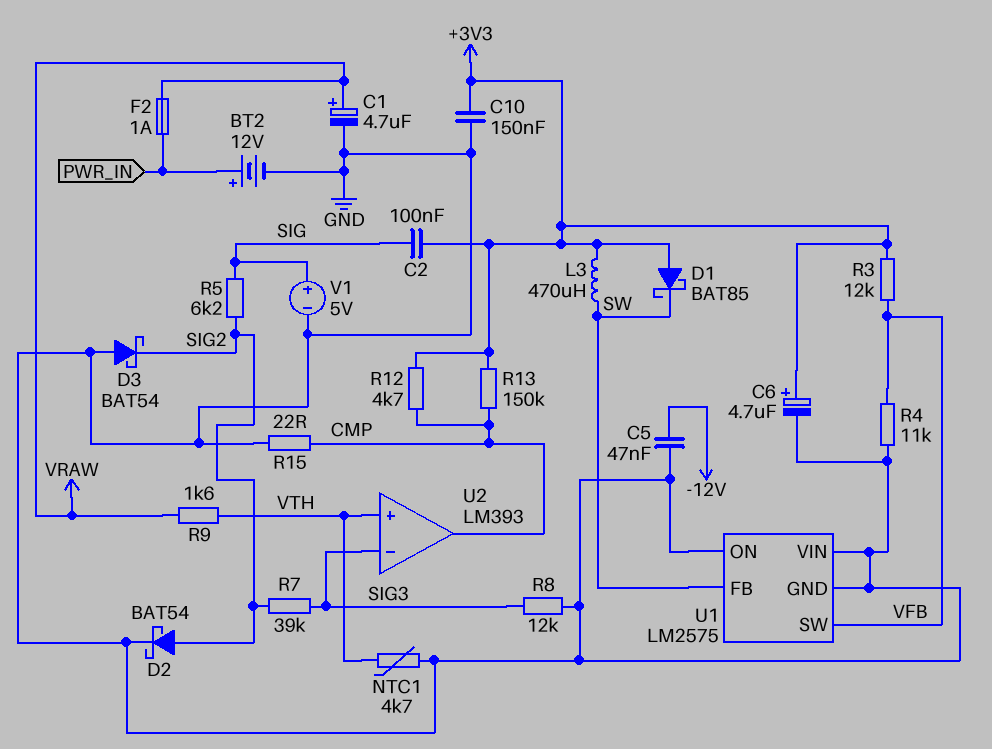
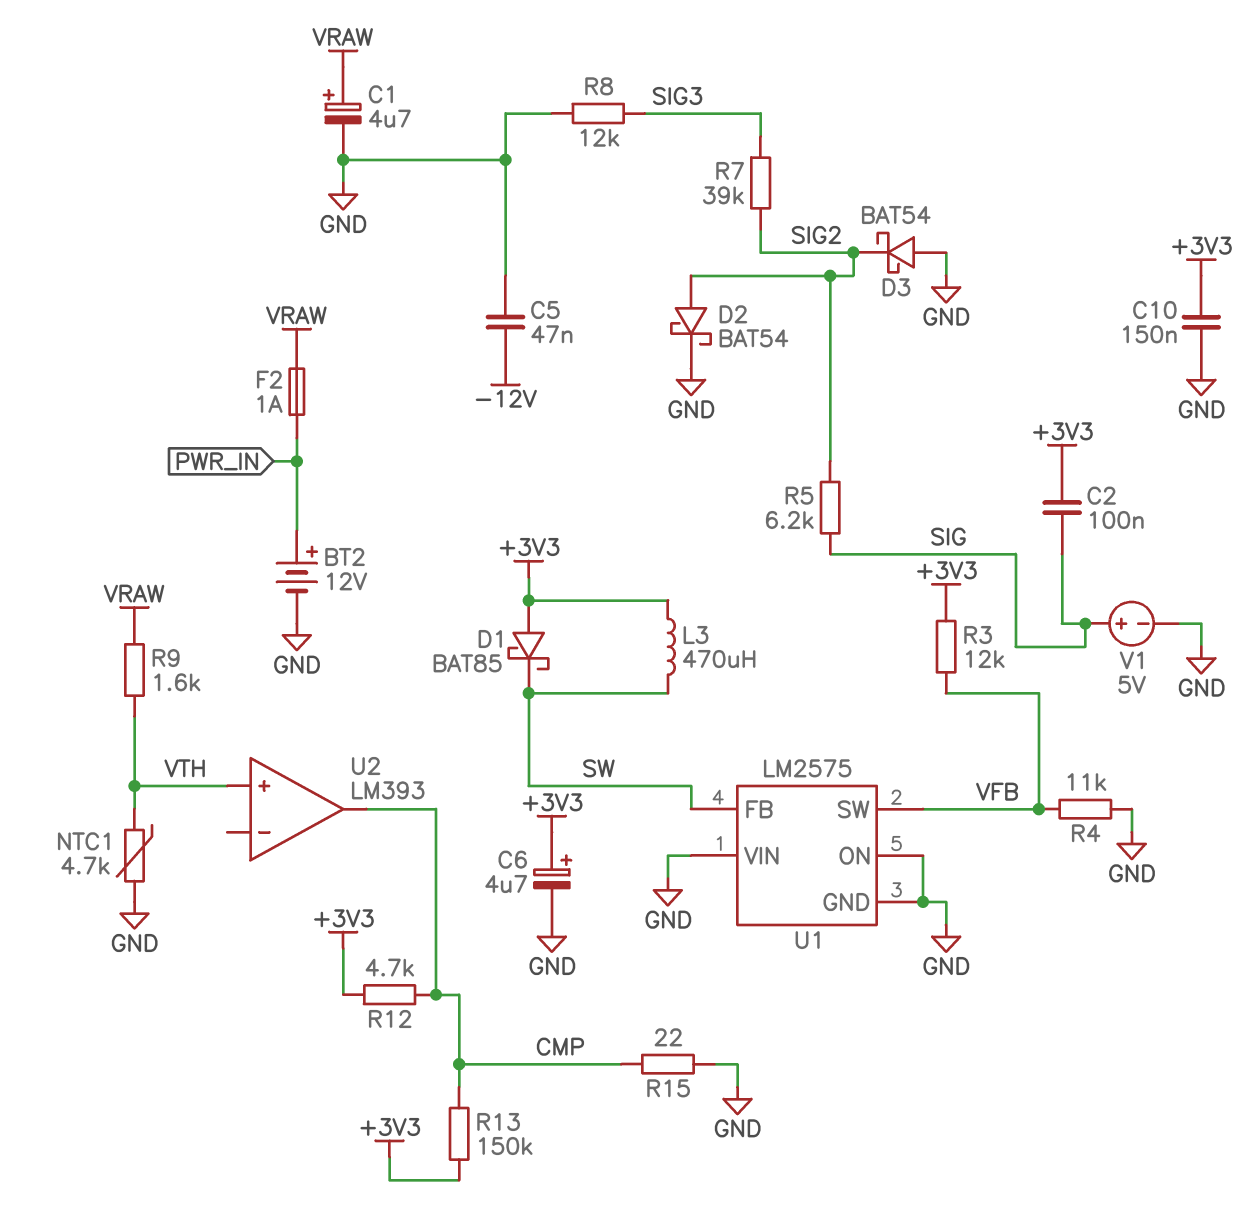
U2 pin in-: SIG3 -> none

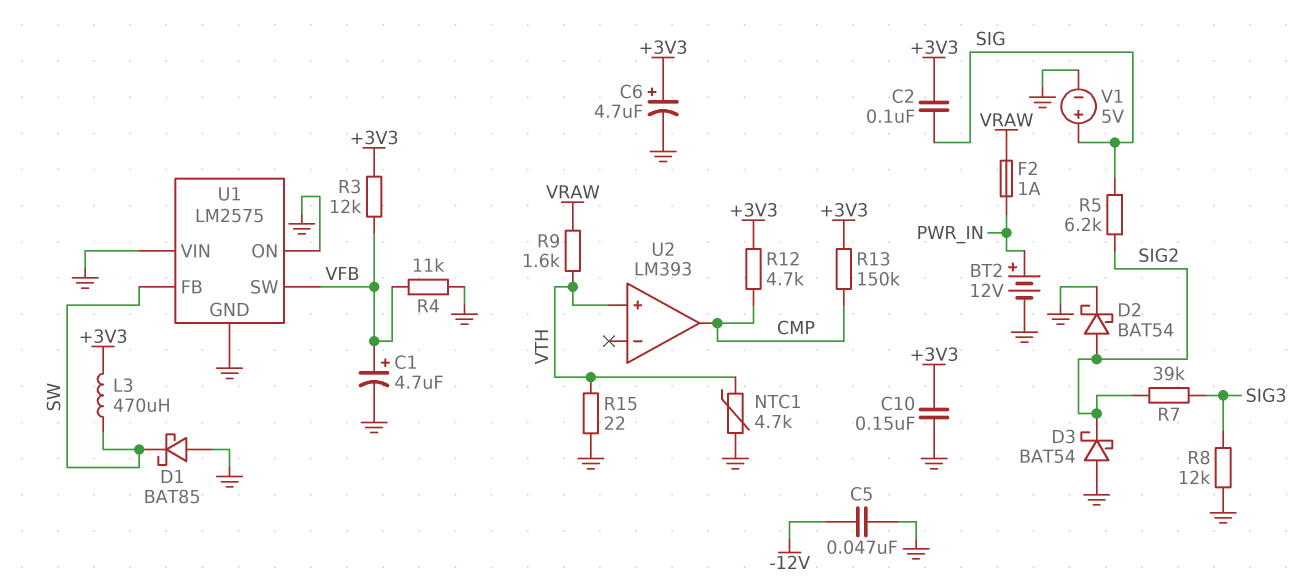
C1: 4.7uF (plus VRAW, minus GND) -> 4.7uF (plus VFB, minus GND)
D1: schottky BAT85 (A +3V3, K SW) -> schottky BAT85 (A GND, K SW)
R15: 22 (CMP, GND) -> 22 (GND, VTH)

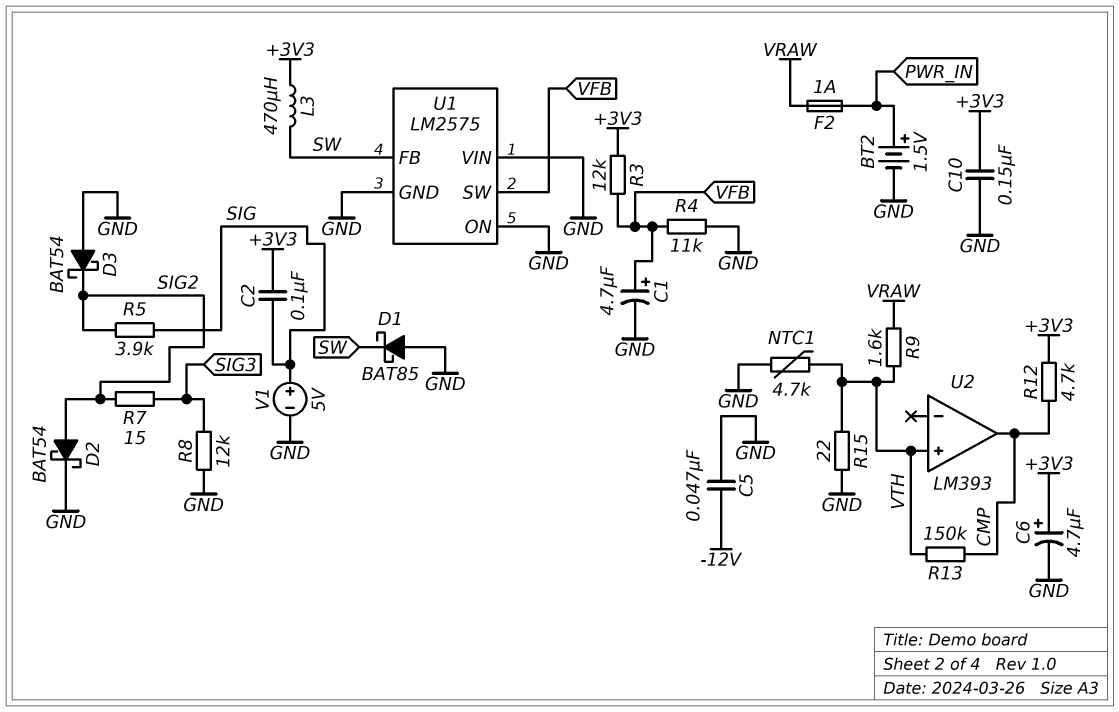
BT2: 12V (plus PWR_IN, minus GND) -> 1.5V (plus PWR_IN, minus GND)
R5: 6.2k (SIG, SIG2) -> 3.9k (SIG, SIG2)
R7: 39k (SIG2, SIG3) -> 15 (SIG2, SIG3)
R13: 150k (+3V3, CMP) -> 150k (CMP, VTH)

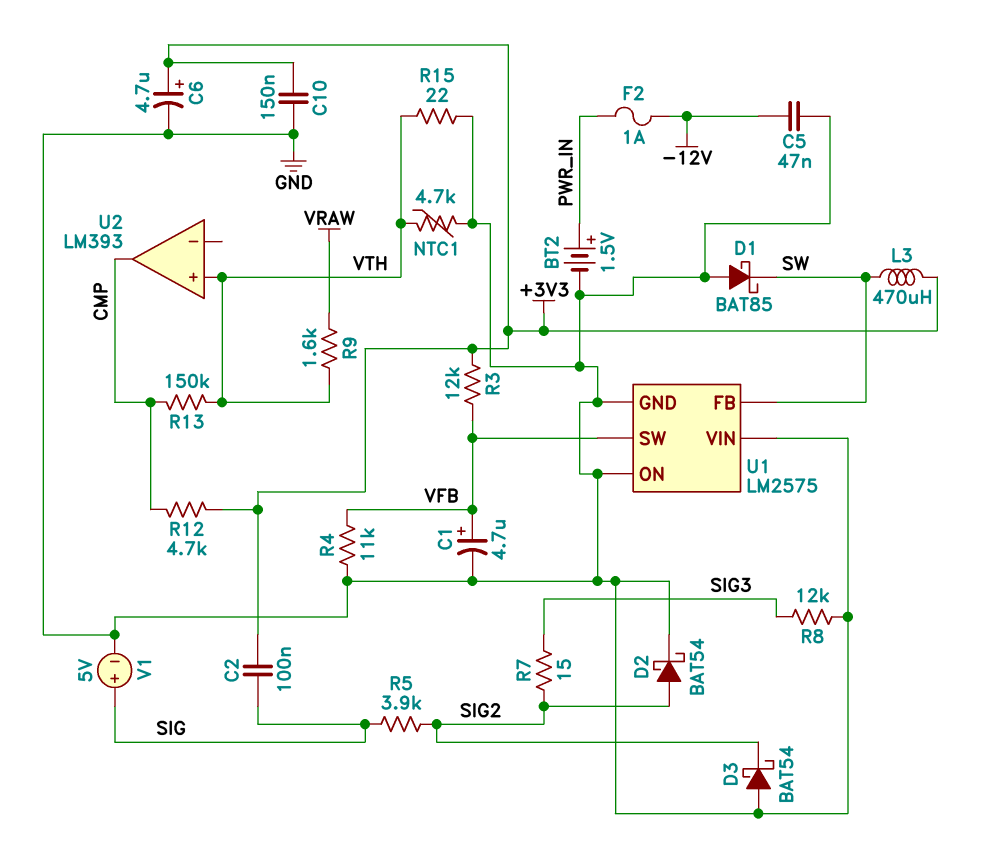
F2: 1A (PWR_IN, VRAW) -> 1A (-12V, PWR_IN)

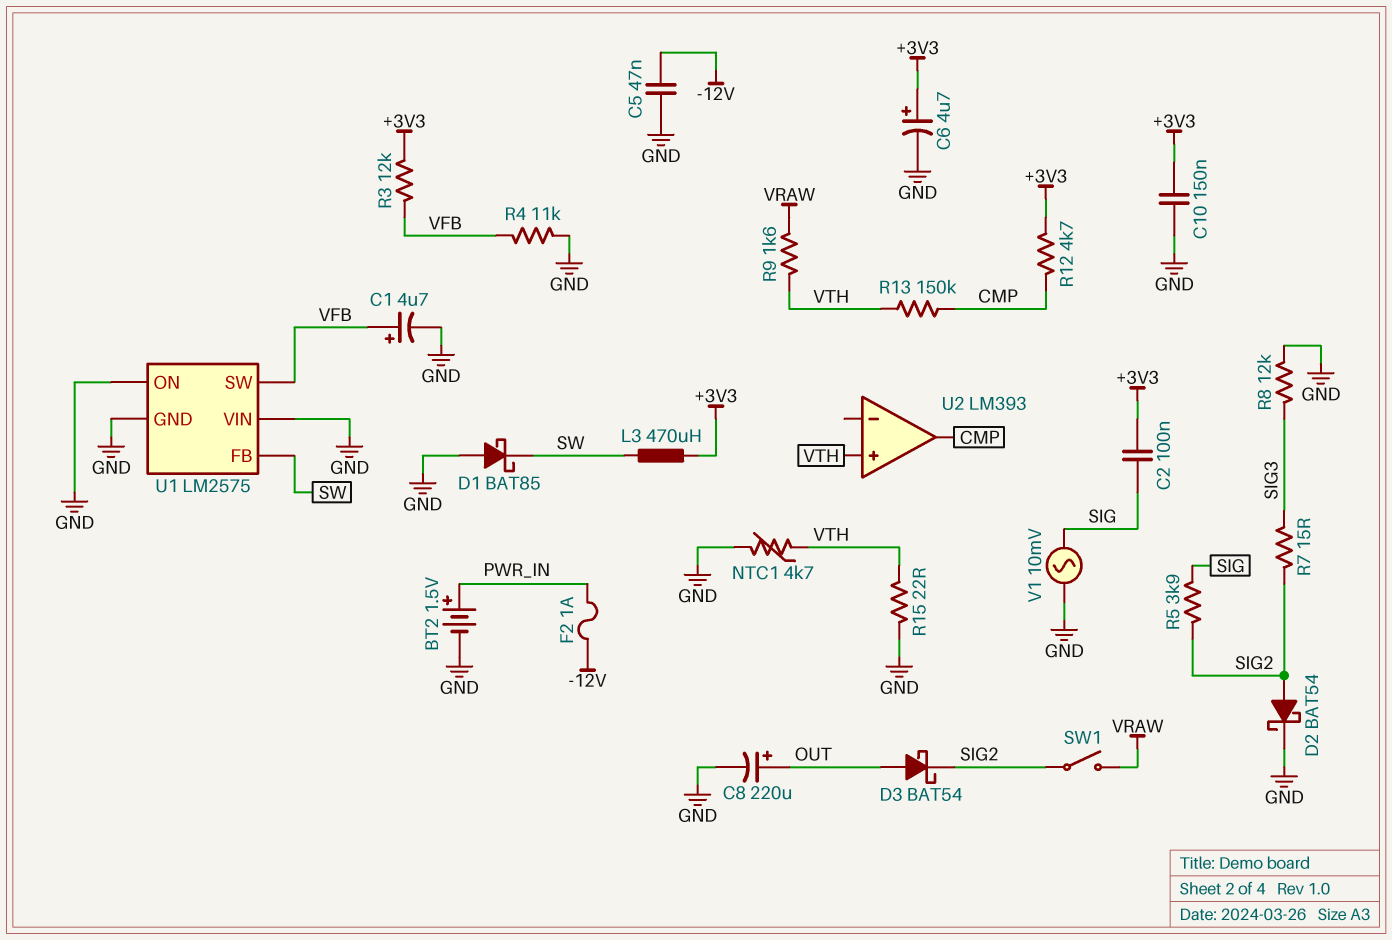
C8: none -> 220uF (plus OUT, minus GND)
D3: schottky BAT54 (A GND, K SIG2) -> schottky BAT54 (A OUT, K SIG2)
SW1: none -> switch (SIG2, VRAW)
V1: 5V (plus SIG, minus GND) -> AC 10mV (GND, SIG)

